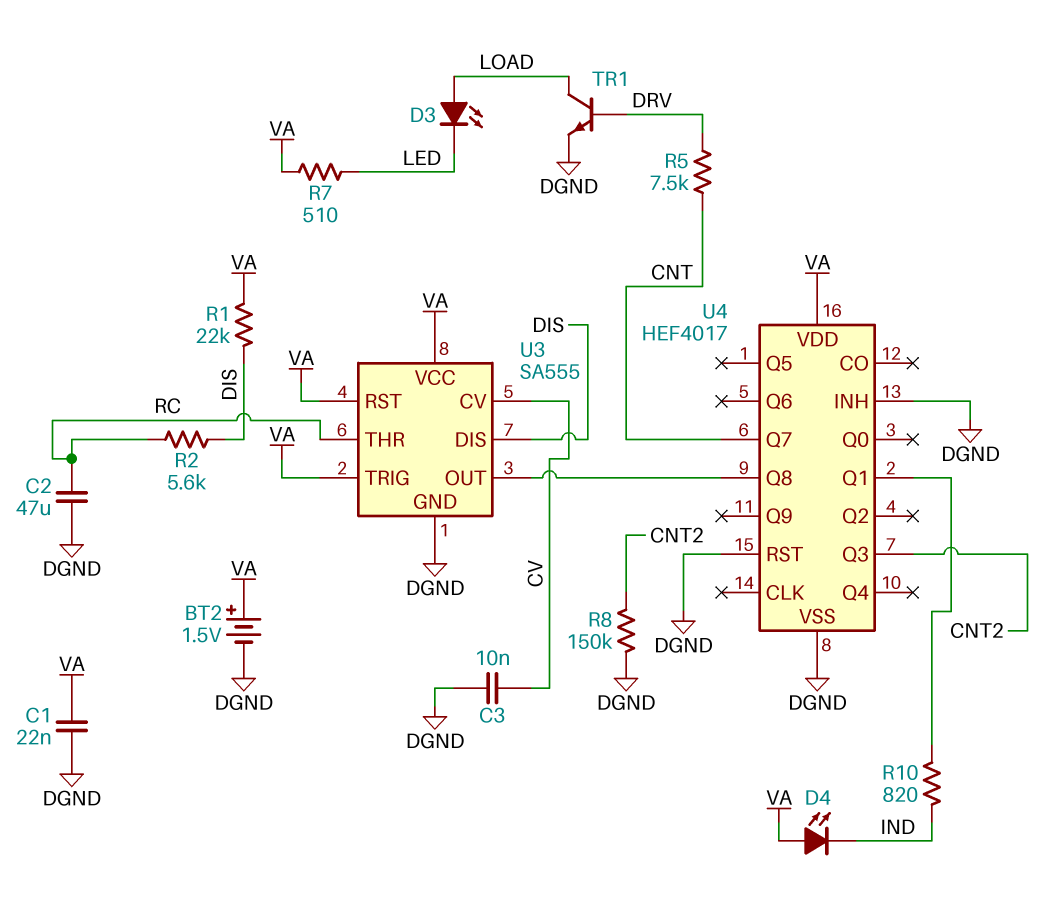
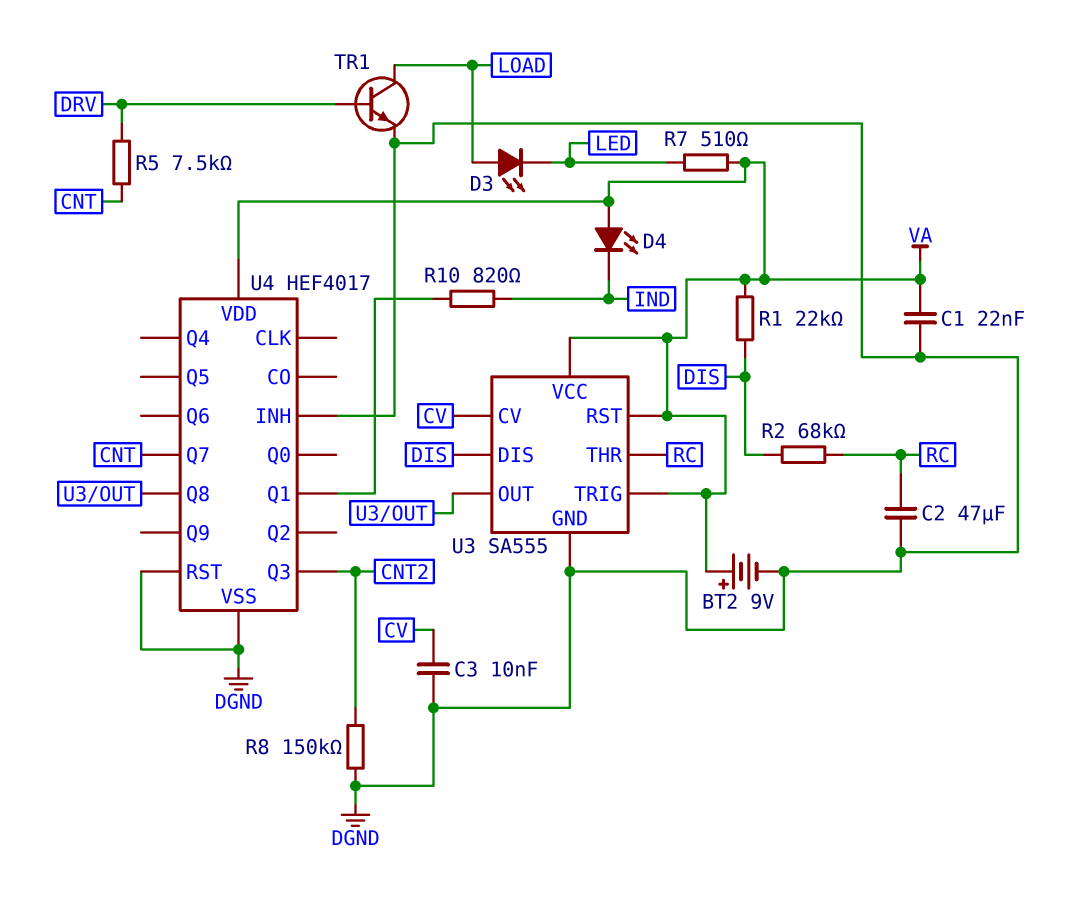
BT2: 1.5V (plus VA, minus DGND) -> 9V (plus VA, minus DGND)
R2: 5.6k (DIS, RC) -> 68k (DIS, RC)

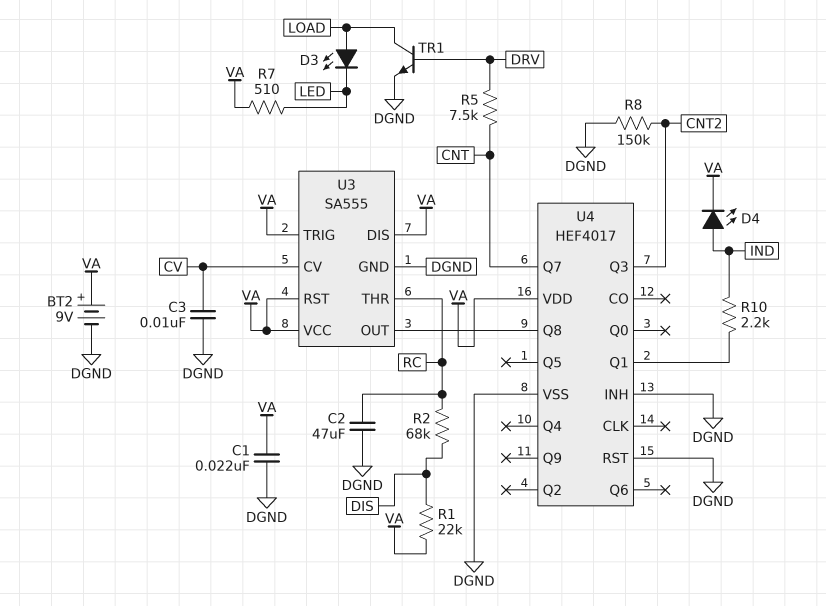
D4: LED (A VA, K IND) -> LED (A IND, K VA)
R10: 820 (IND, U4/Q1) -> 2.2k (IND, U4/Q1)
U3 pin DIS: DIS -> VA

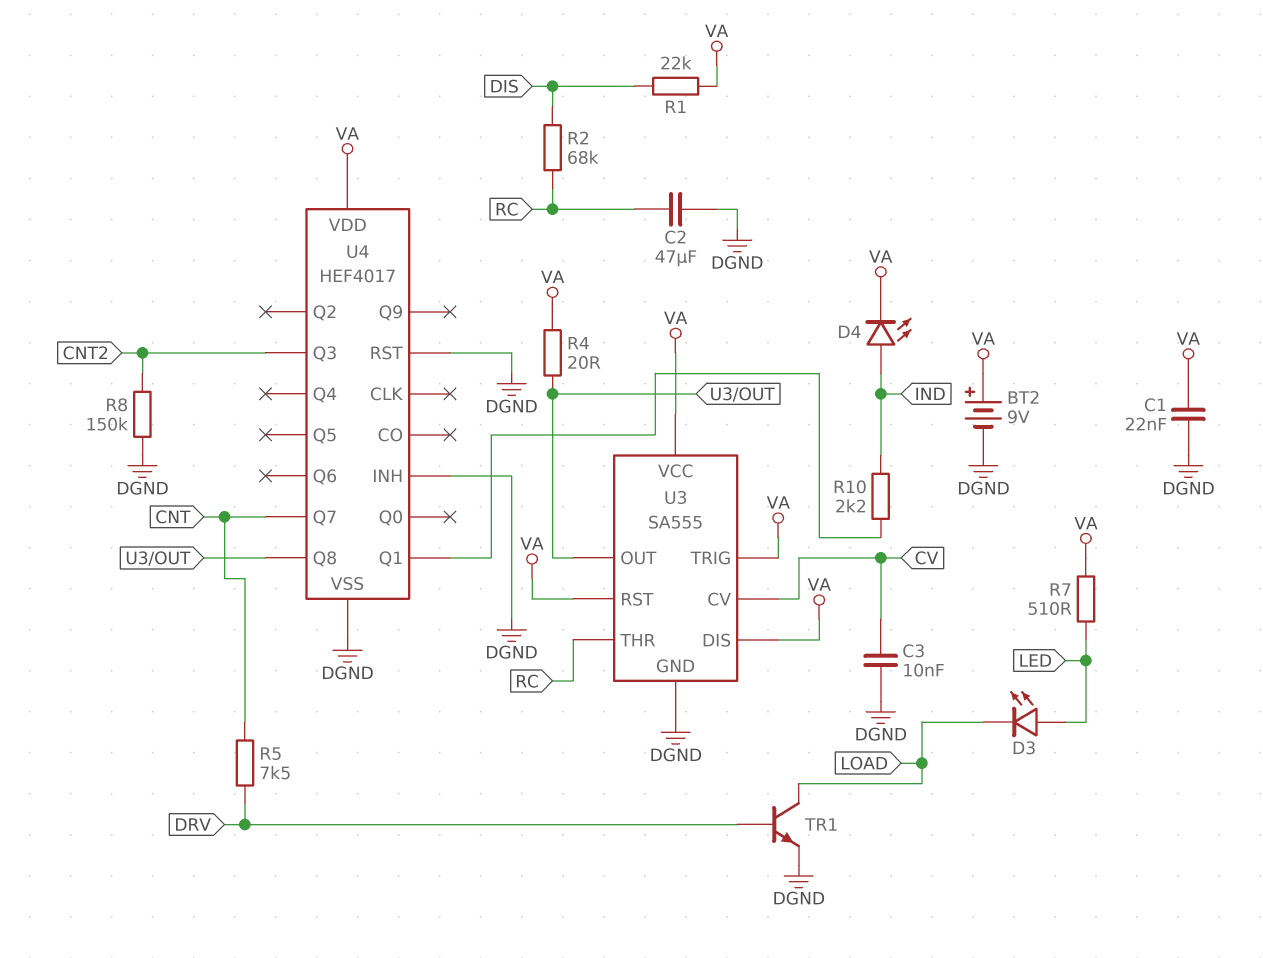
D3: LED (A LOAD, K LED) -> LED (A LED, K LOAD)
R4: none -> 20 (U3/OUT, VA)

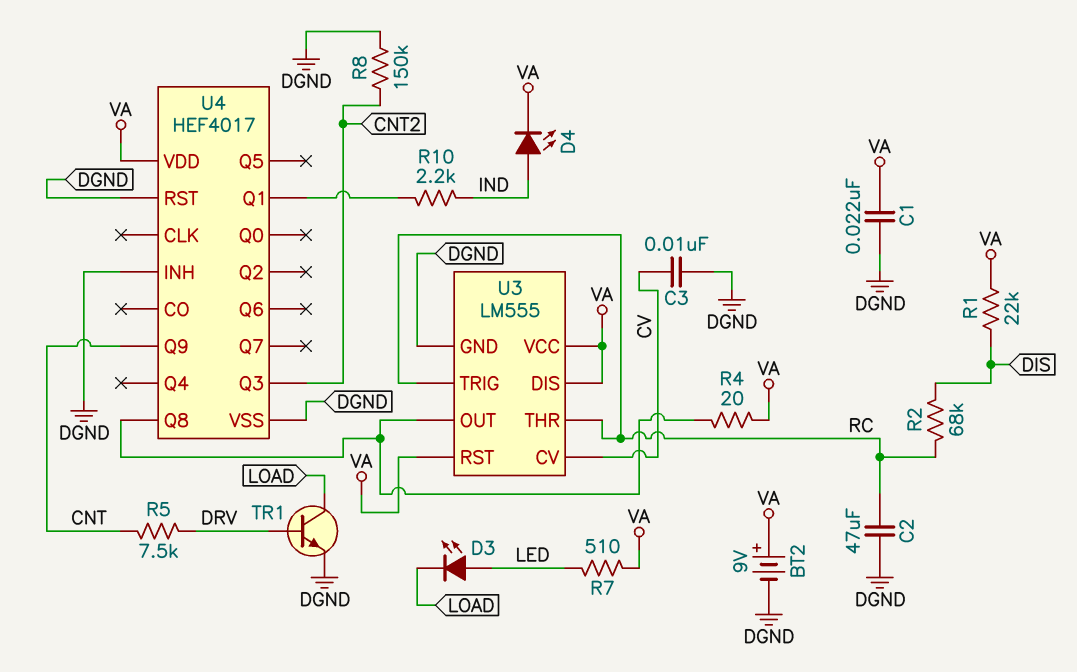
U3: SA555 -> LM555
U3 pin TRIG: VA -> RC
U4 pin Q7: CNT -> none
U4 pin Q9: none -> CNT

